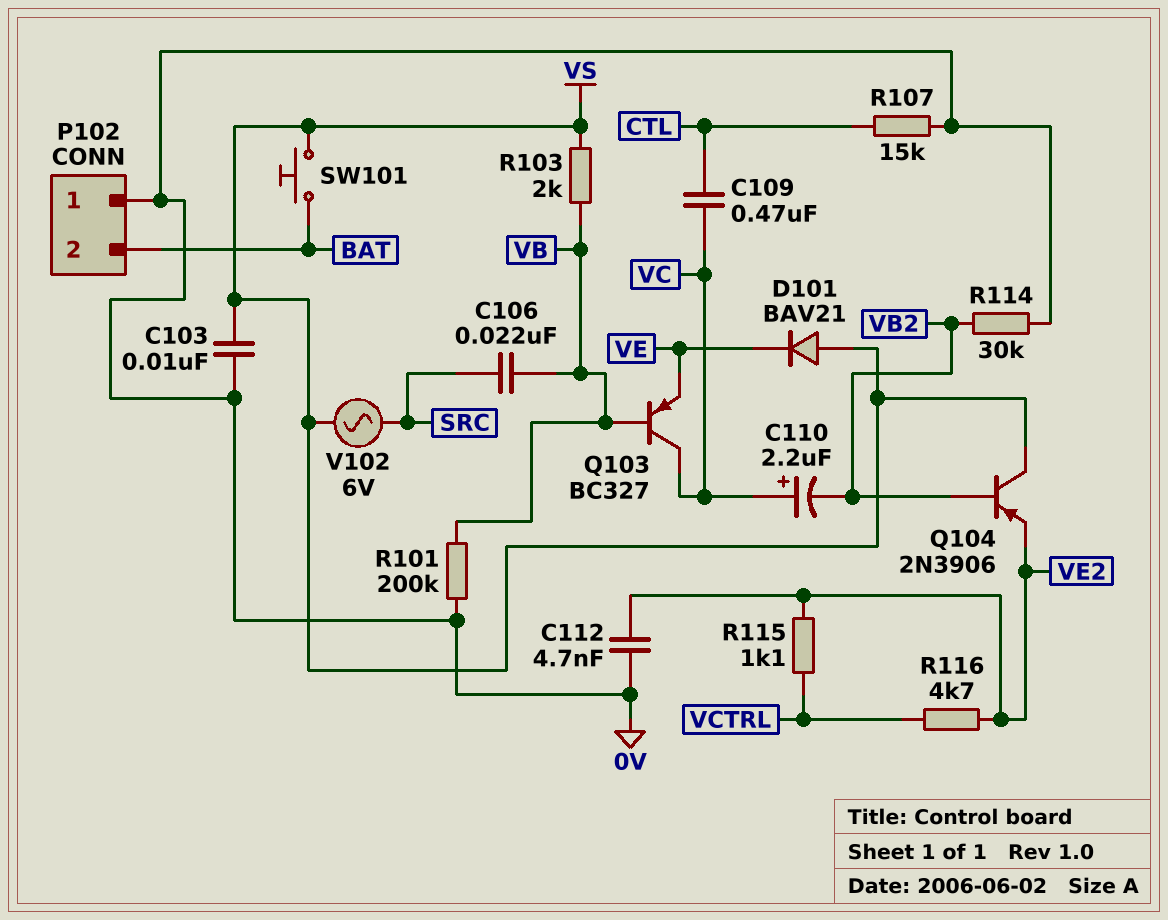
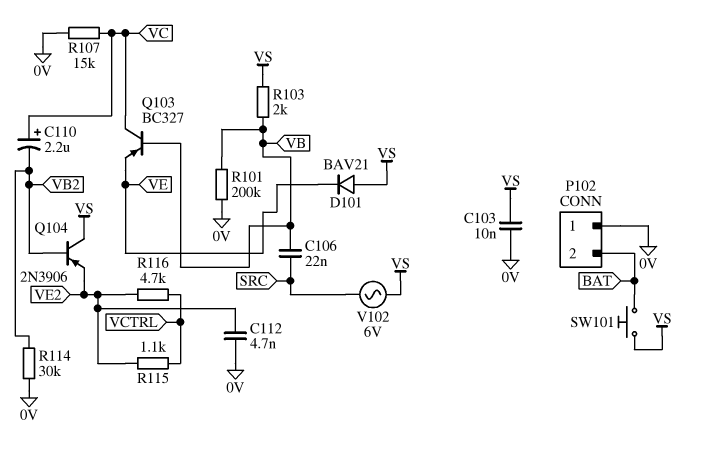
C109: 470nF (CTL, VC) -> none
R107: 15k (0V, CTL) -> 15k (0V, VC)

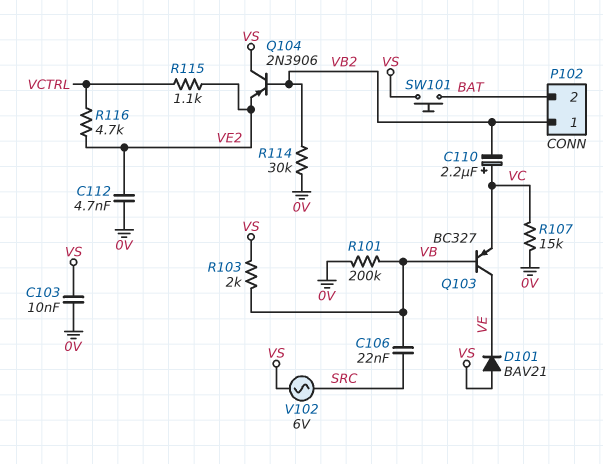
P102 pin 1: 0V -> VB2
Q103: PNP BC327 (B VB, C VC, E VE) -> PNP BC327 (B VB, C VE, E VC)

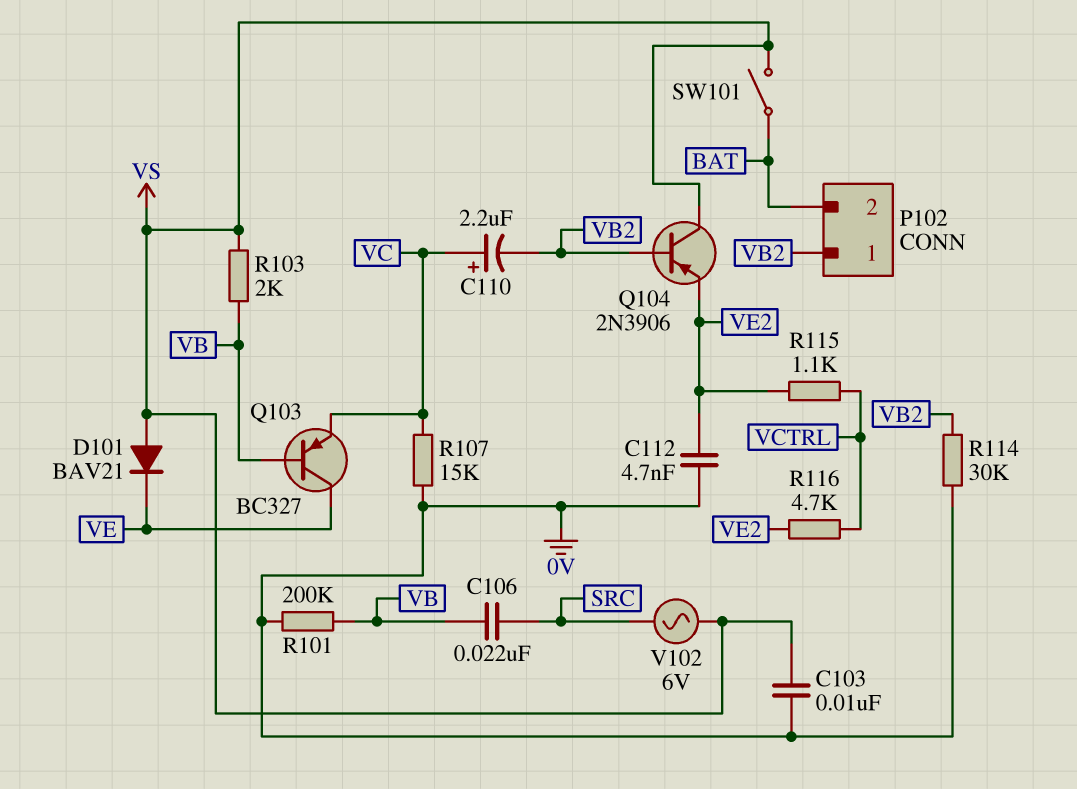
SW101: button (BAT, VS) -> switch (BAT, VS)

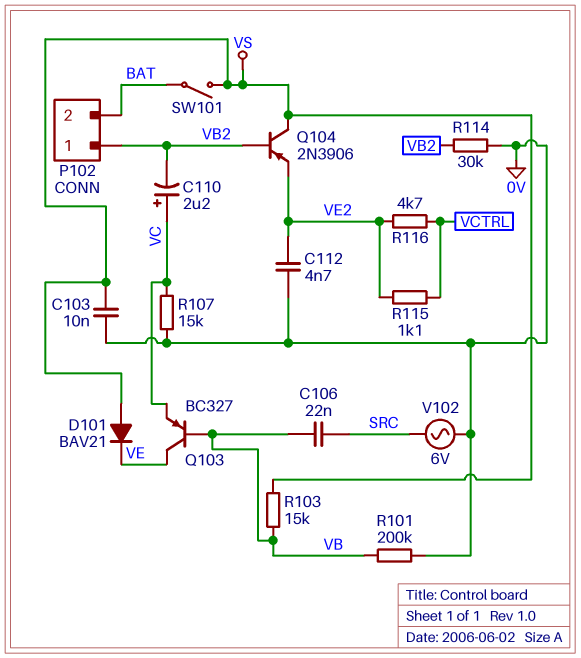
R103: 2k (VB, VS) -> 15k (VB, VS)
V102: AC 6V (SRC, VS) -> AC 6V (0V, SRC)

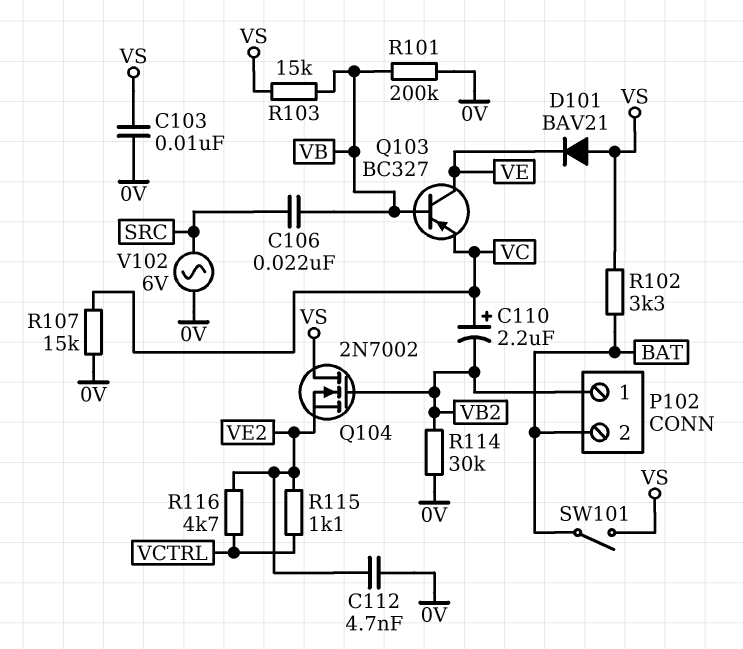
Q104: PNP 2N3906 (B VB2, C VS, E VE2) -> NMOS 2N7002 (G VB2, D VS, S VE2)
R102: none -> 3.3k (BAT, VS)

